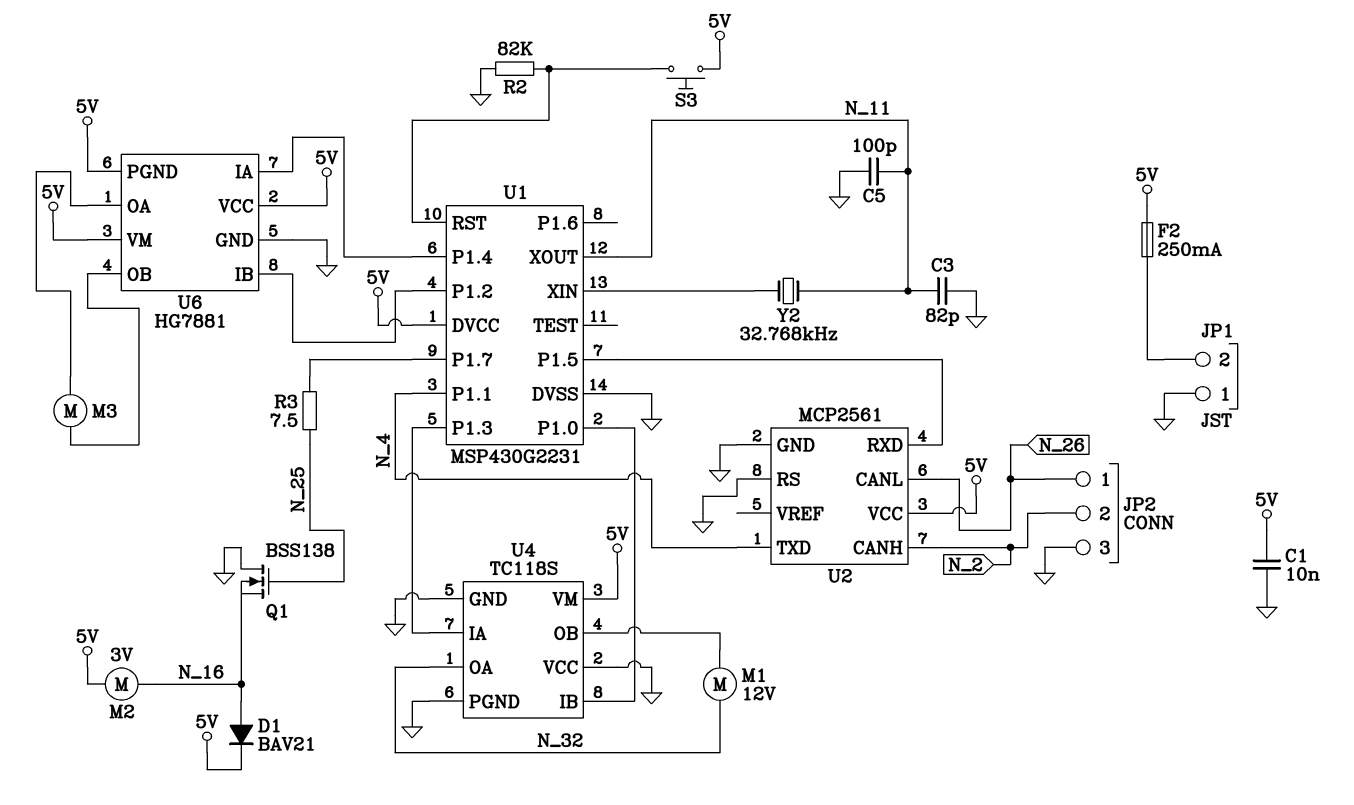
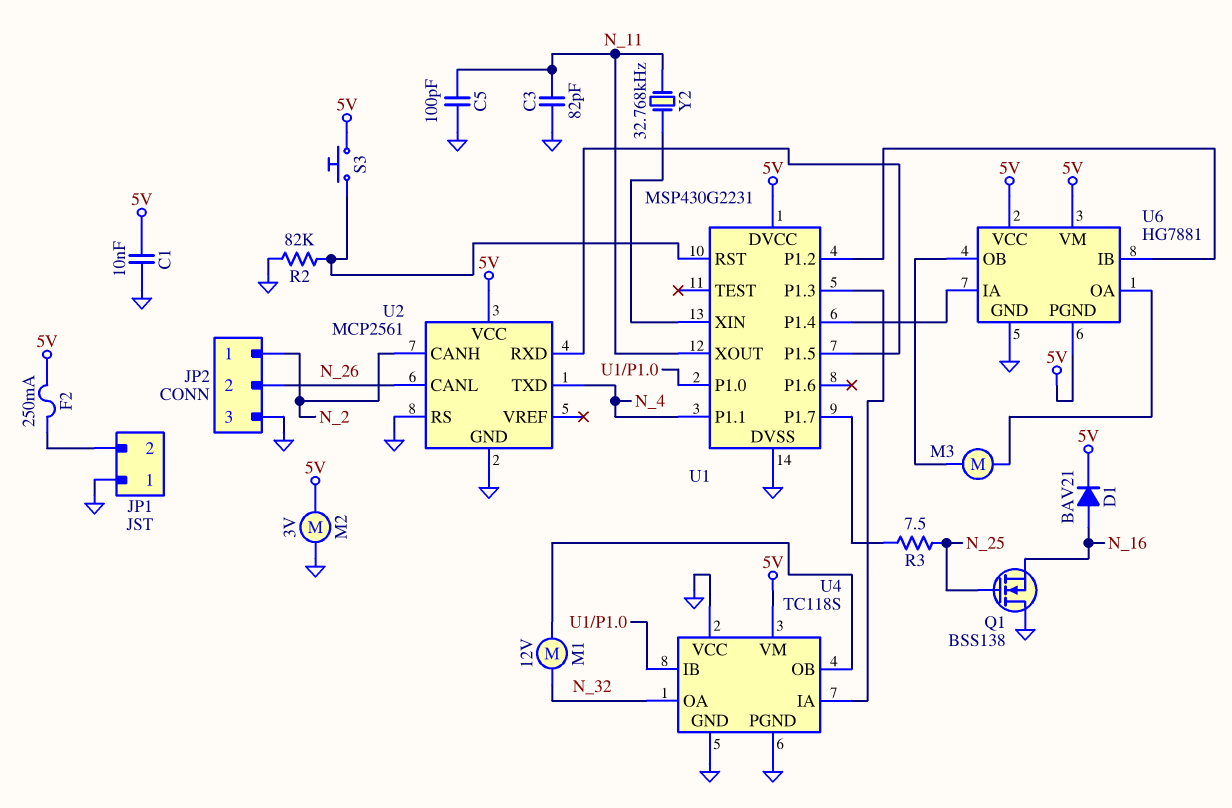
JP2 pin 1: N_26 -> N_2
JP2 pin 2: N_2 -> N_26
M2: motor 3V (5V, N_16) -> motor 3V (5V, GND)

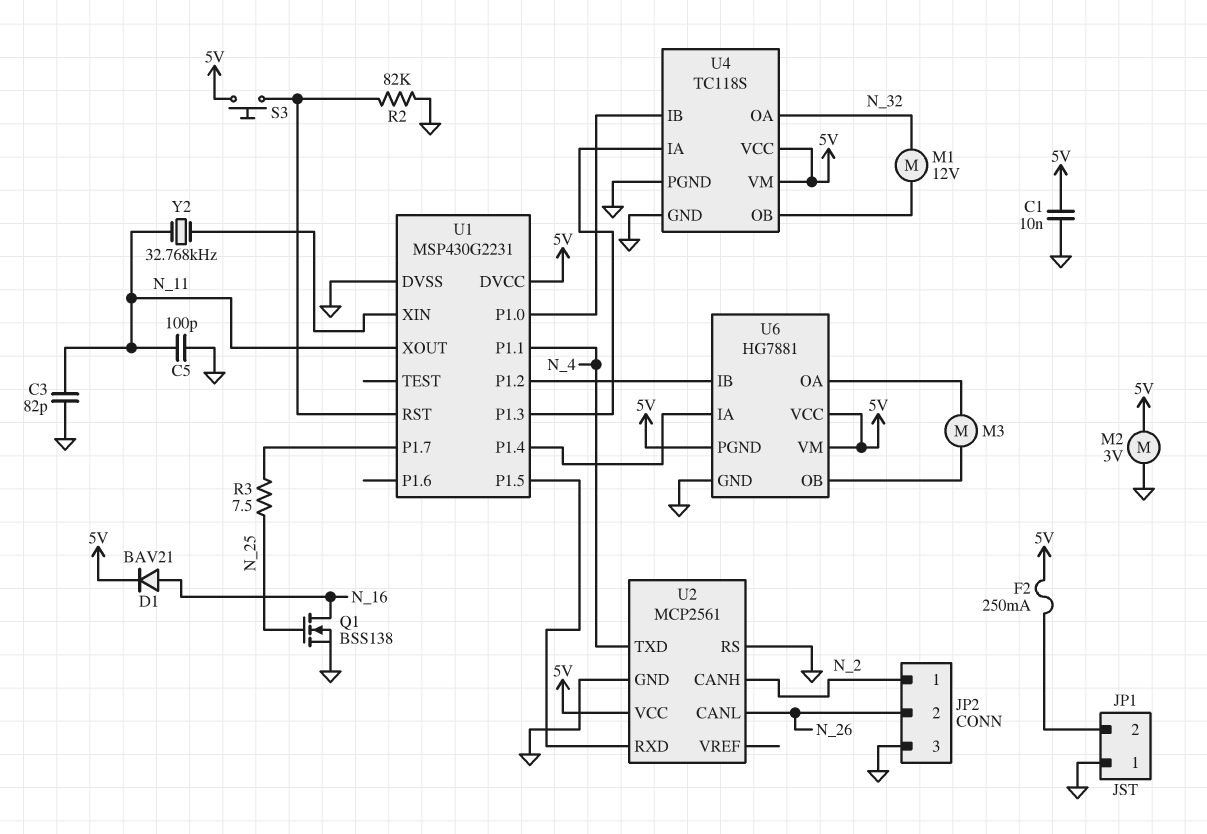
Q1: NMOS BSS138 (G N_25, D GND, S N_16) -> NMOS BSS138 (G N_25, D N_16, S GND)
U4 pin VCC: GND -> 5V

